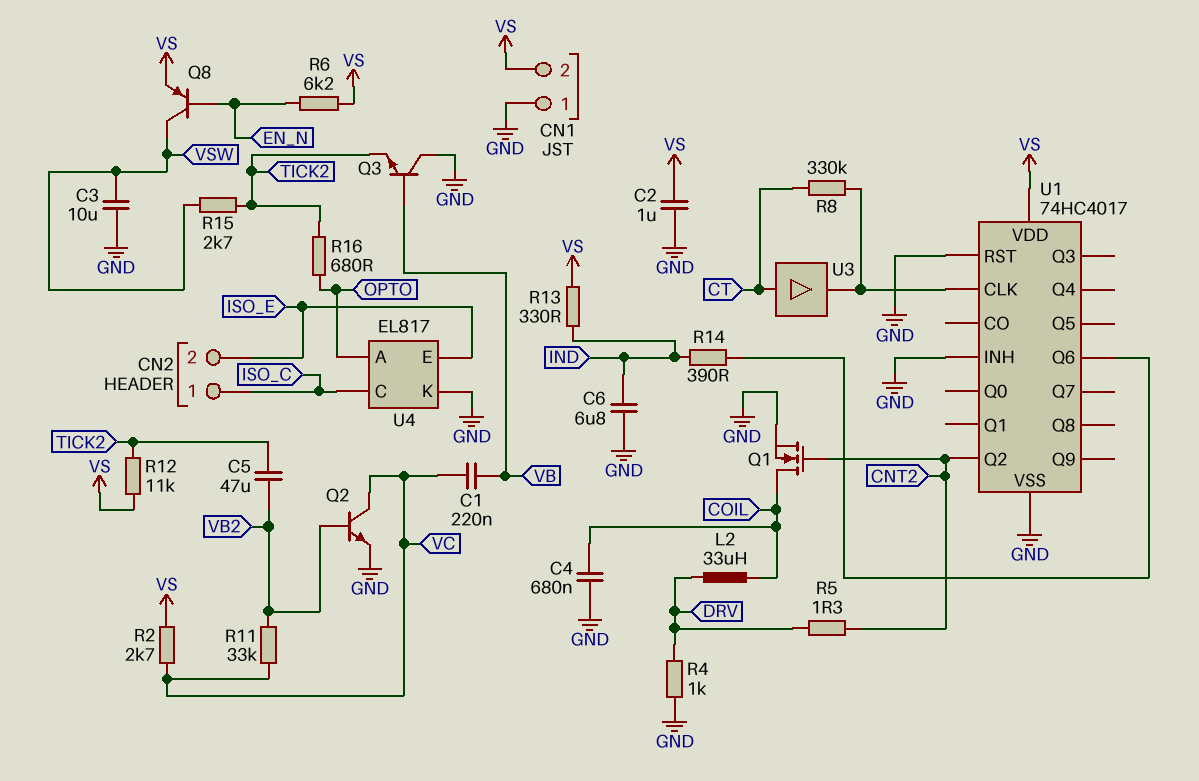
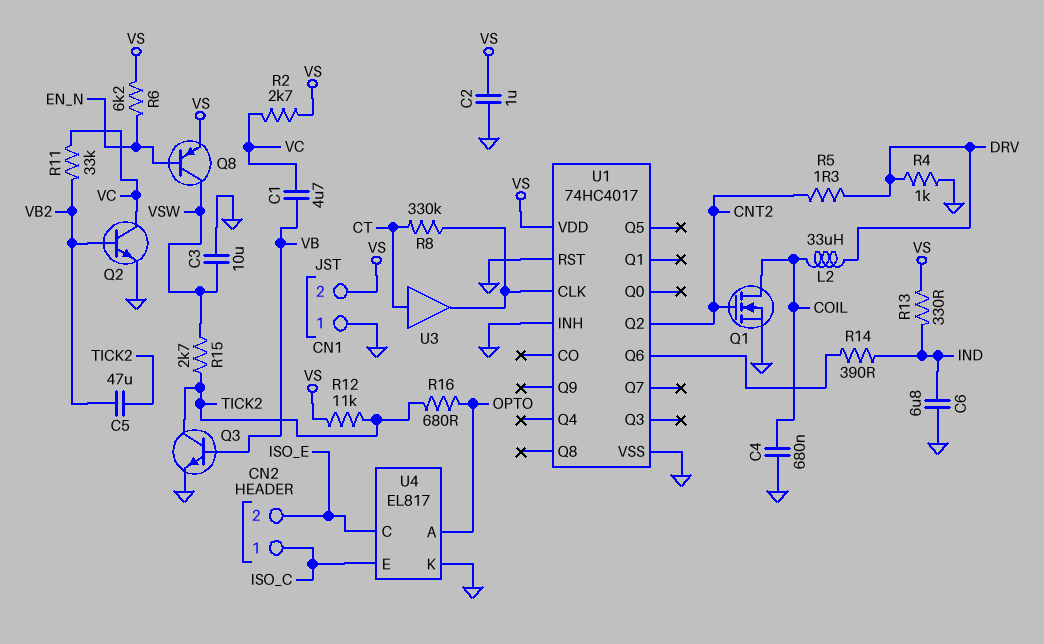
C1: 220nF (VB, VC) -> 4.7uF (VB, VC)
Q3: NPN (B VB, C GND, E TICK2) -> NPN (B VB, C TICK2, E GND)
U4 pin C: ISO_C -> ISO_E
U4 pin E: ISO_E -> ISO_C

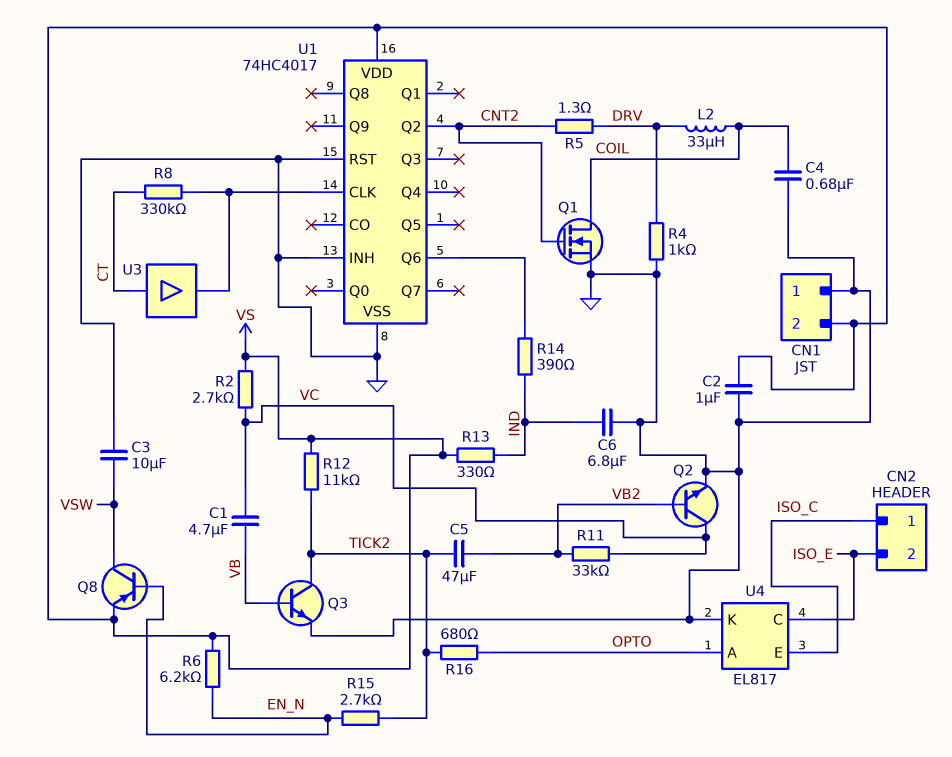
R15: 2.7k (TICK2, VSW) -> 2.7k (EN_N, TICK2)

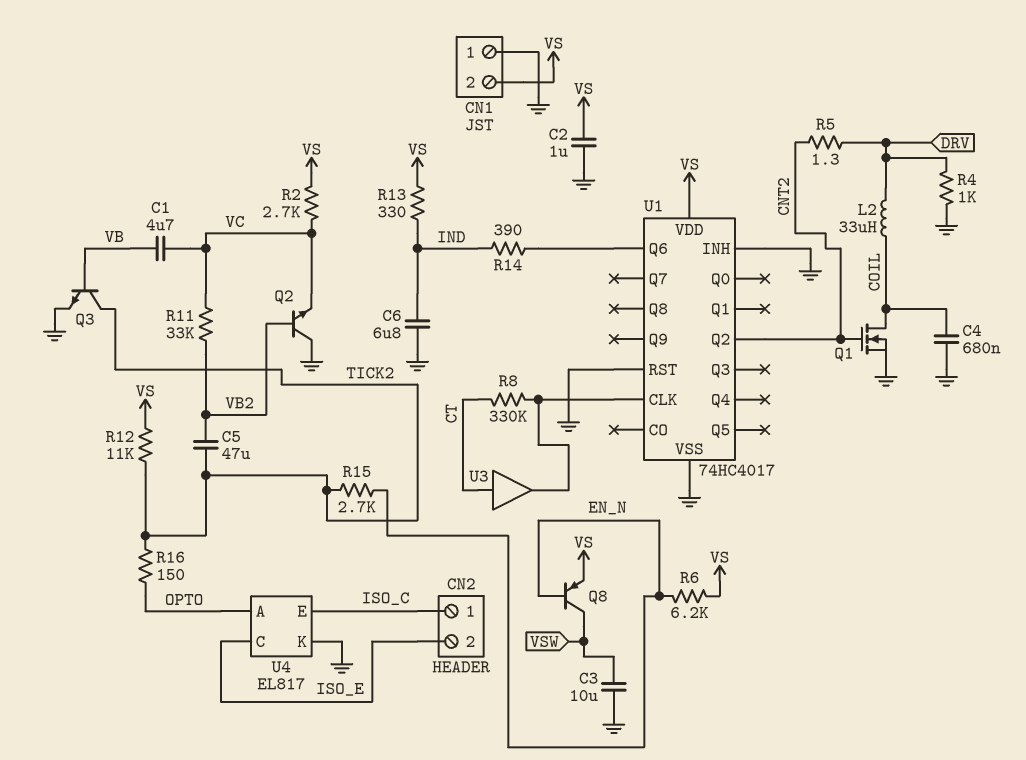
Q2: NPN (B VB2, C VC, E GND) -> NPN (B VB2, C GND, E VC)
R16: 680 (OPTO, TICK2) -> 150 (OPTO, TICK2)

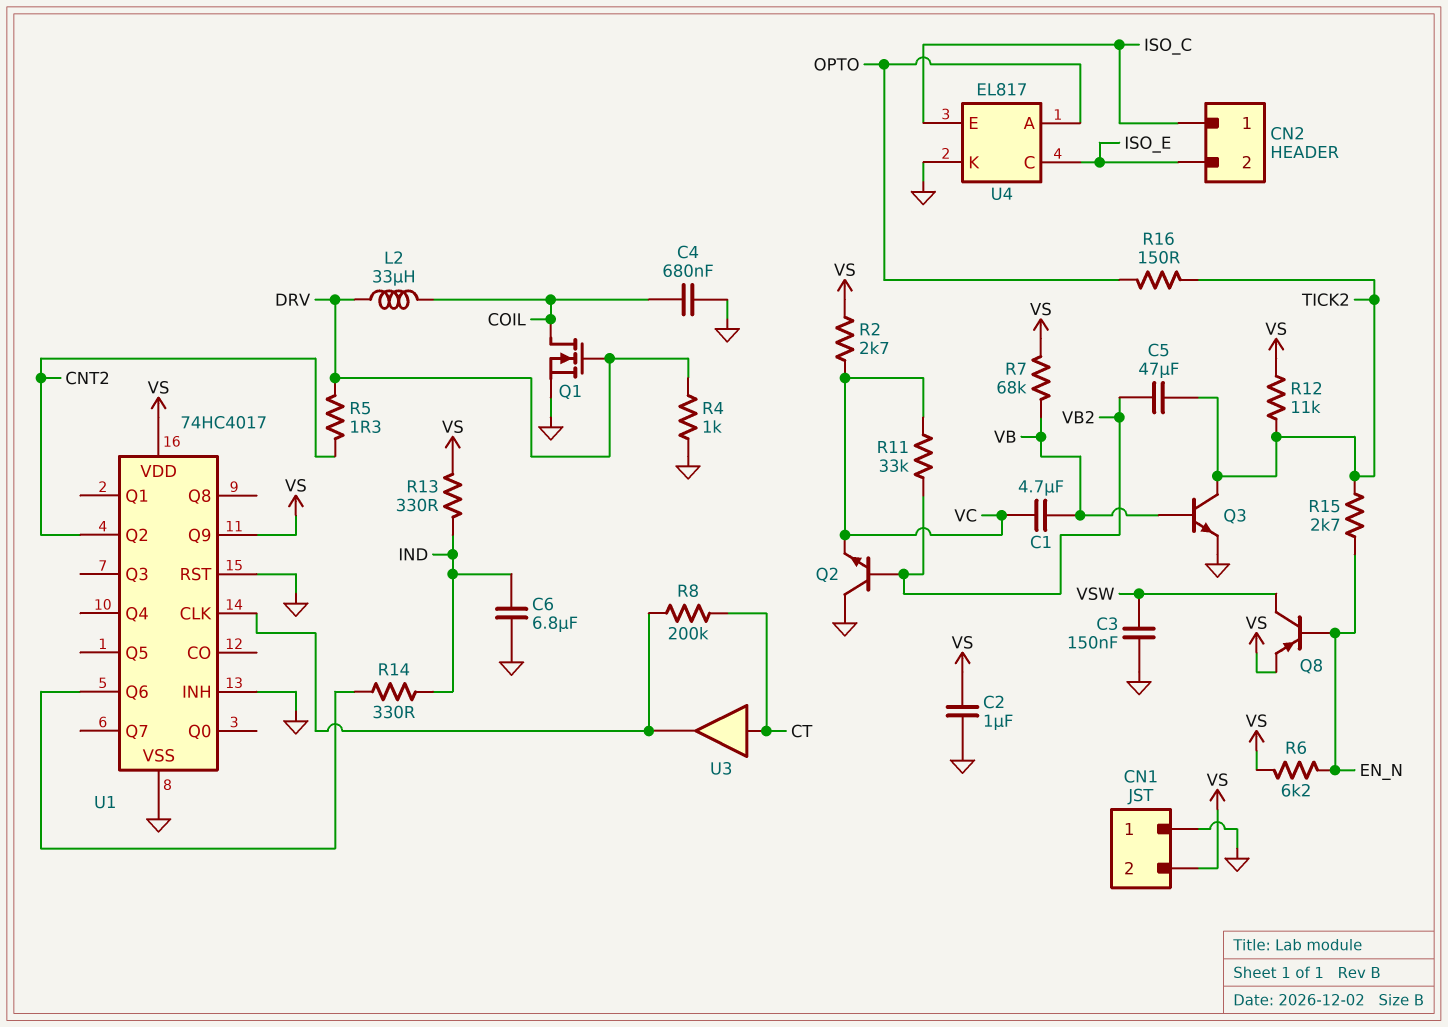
C3: 10uF (GND, VSW) -> 150nF (GND, VSW)
Q1: NMOS (G CNT2, D COIL, S GND) -> NMOS (G DRV, D COIL, S GND)
R7: none -> 68k (VB, VS)
R8: 330k (CT, U1/CLK) -> 200k (CT, U1/CLK)
R14: 390 (IND, U1/Q6) -> 330 (IND, U1/Q6)
U1 pin Q9: none -> VS

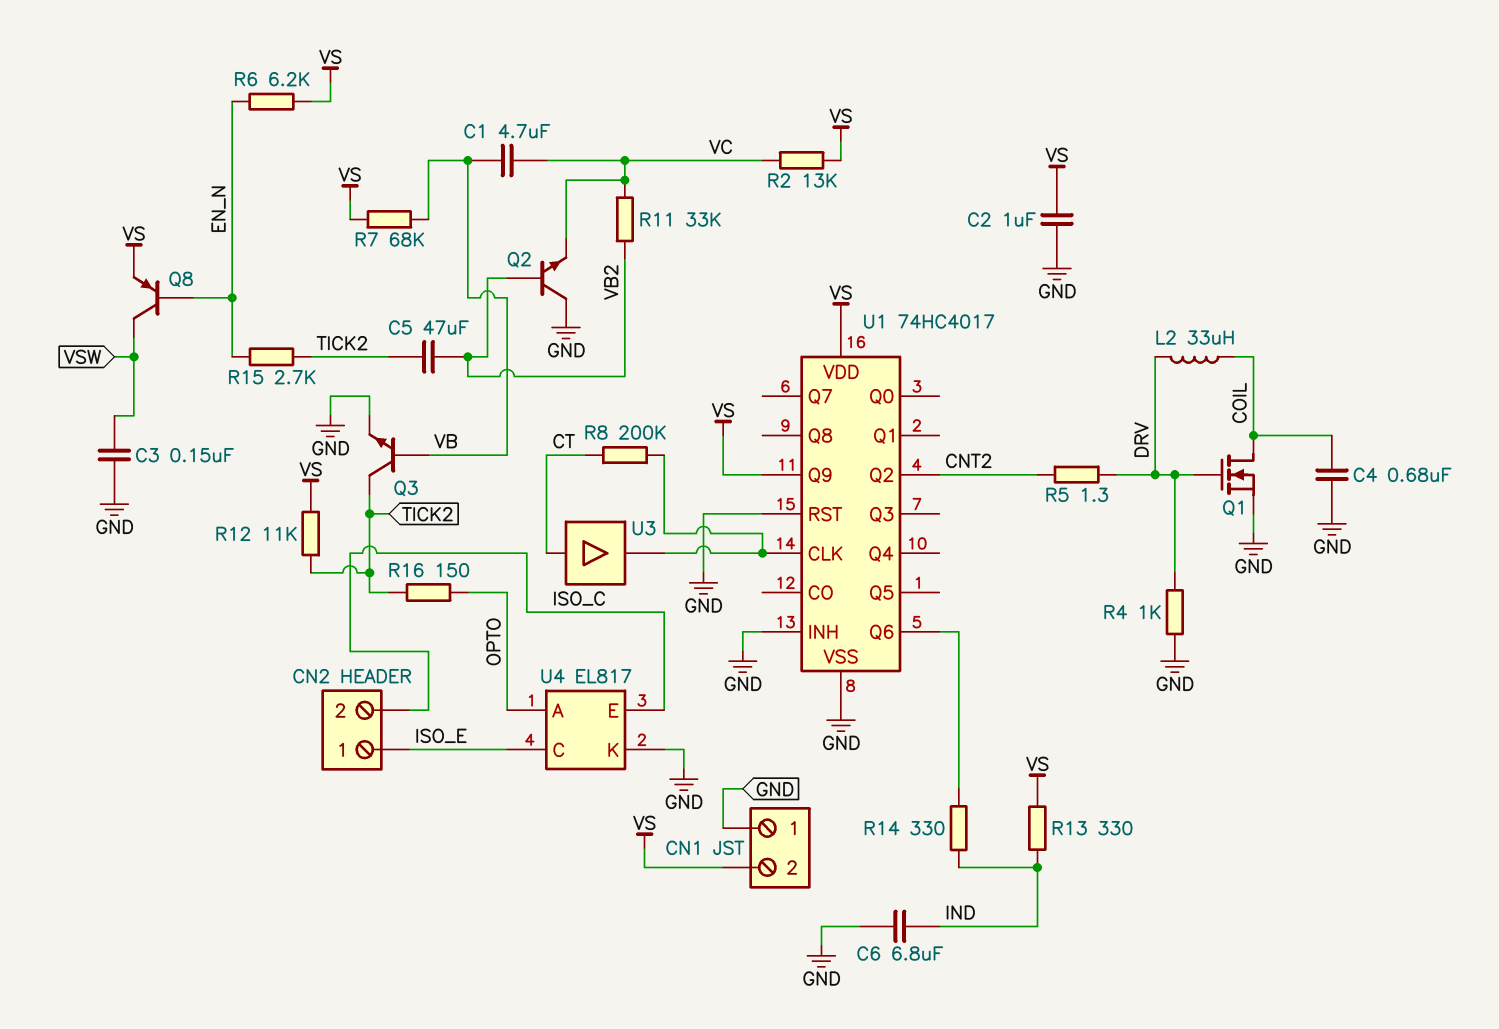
CN2 pin 1: ISO_C -> ISO_E
CN2 pin 2: ISO_E -> ISO_C
R2: 2.7k (VC, VS) -> 13k (VC, VS)

